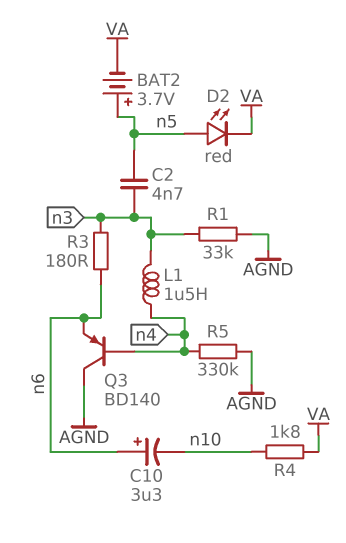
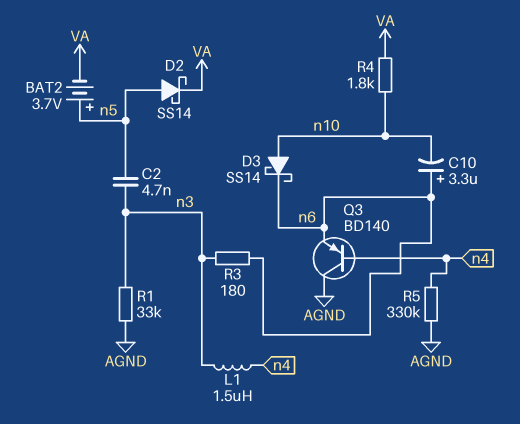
D2: LED red (A n5, K VA) -> schottky SS14 (A n5, K VA)
D3: none -> schottky SS14 (A n10, K n6)

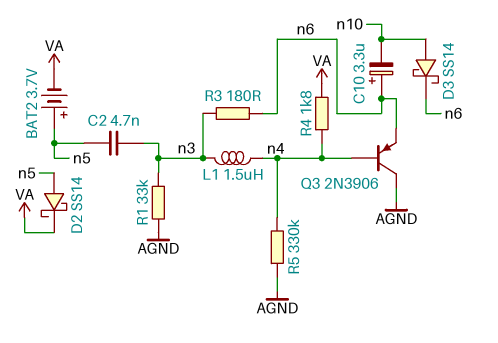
Q3: PNP BD140 (B n4, C AGND, E n6) -> PNP 2N3906 (B n4, C AGND, E n6)
R4: 1.8k (VA, n10) -> 1.8k (VA, n4)

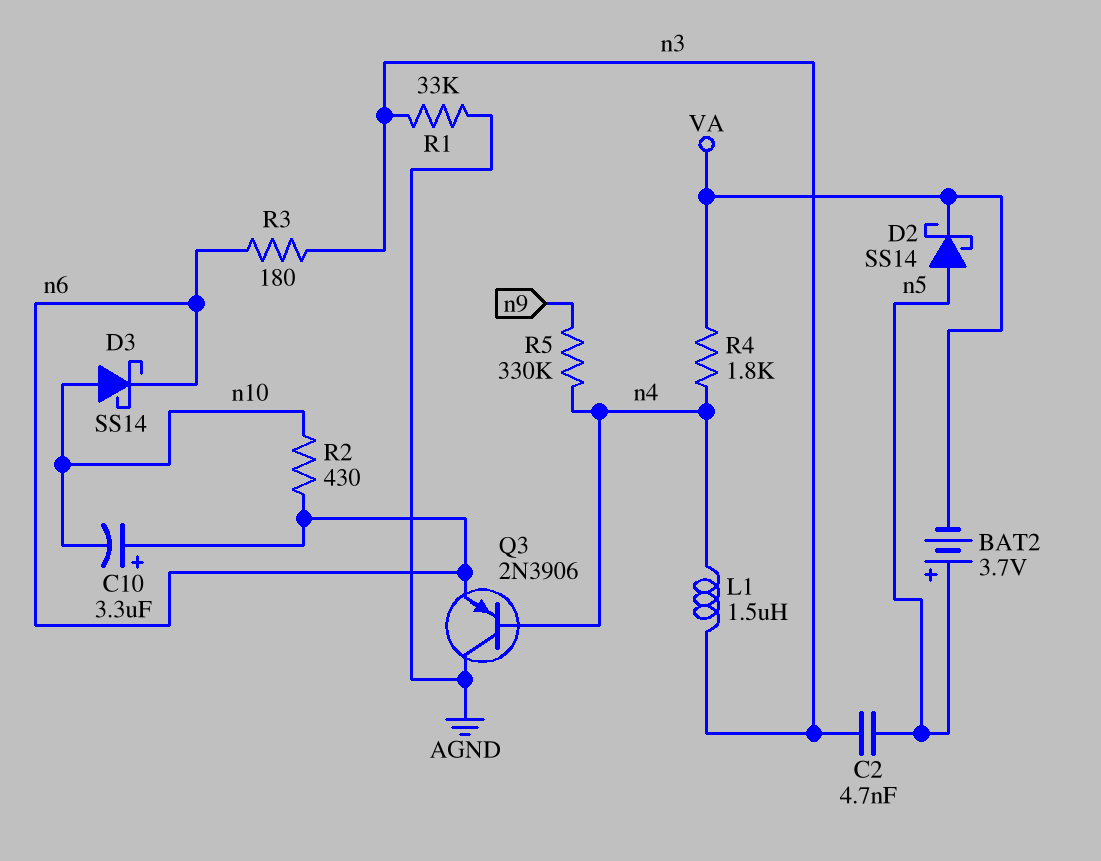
R2: none -> 430 (n6, n10)
R5: 330k (AGND, n4) -> 330k (n4, n9)

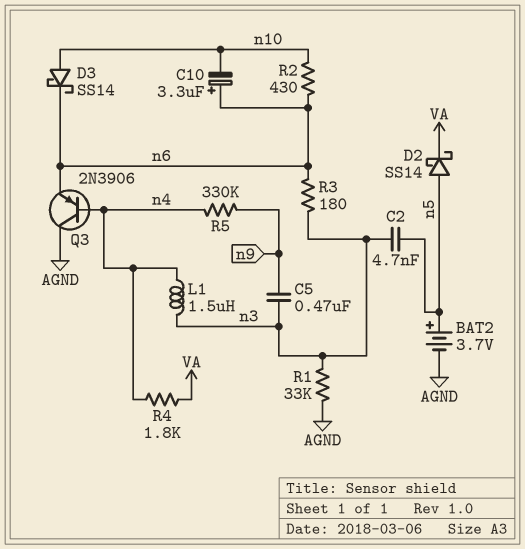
BAT2: 3.7V (plus n5, minus VA) -> 3.7V (plus n5, minus AGND)
C5: none -> 470nF (n3, n9)

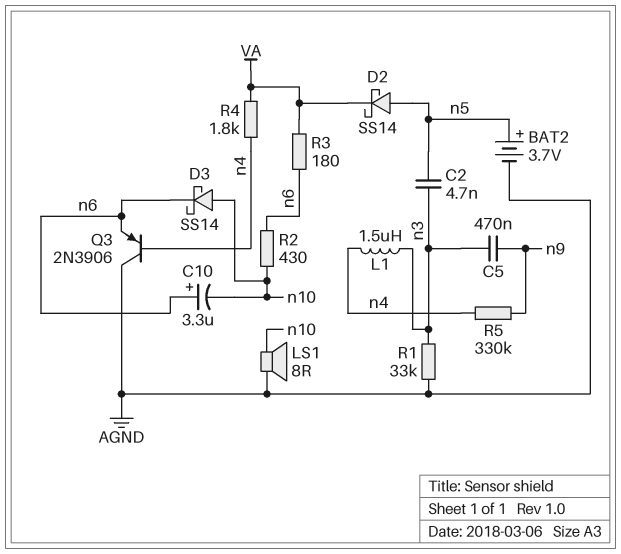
LS1: none -> speaker 8R (AGND, n10)
R3: 180 (n3, n6) -> 180 (VA, n6)

